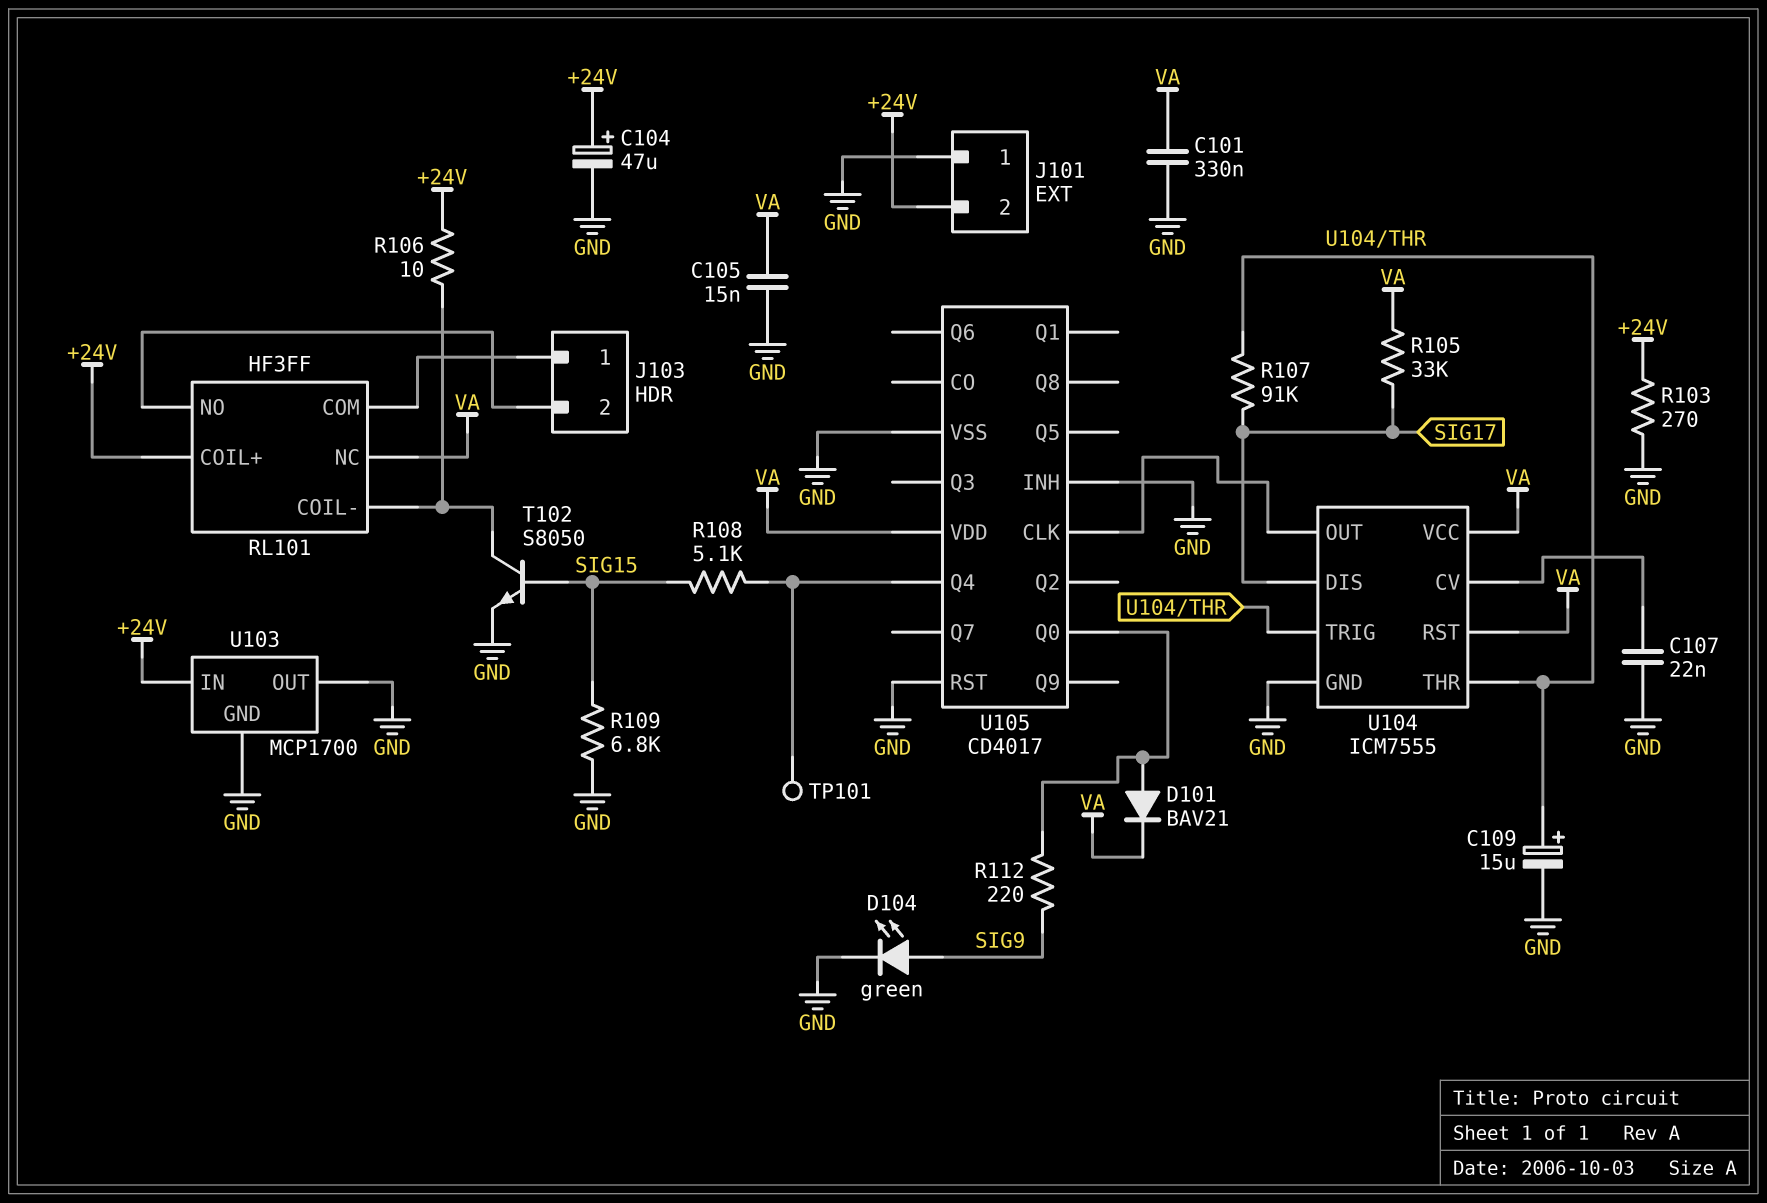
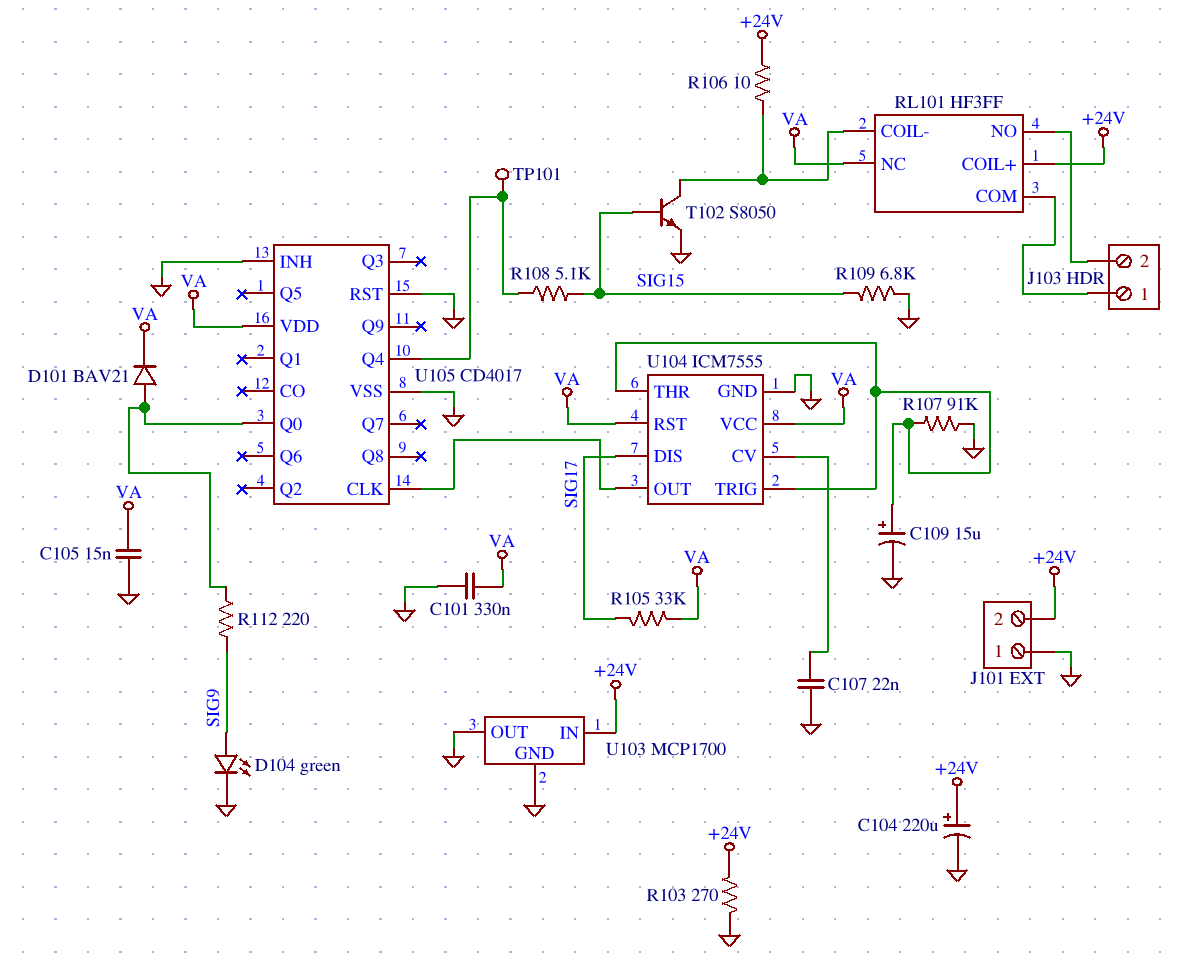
C104: 47uF (plus +24V, minus GND) -> 220uF (plus +24V, minus GND)
R107: 91k (SIG17, U104/THR) -> 91k (GND, U104/THR)

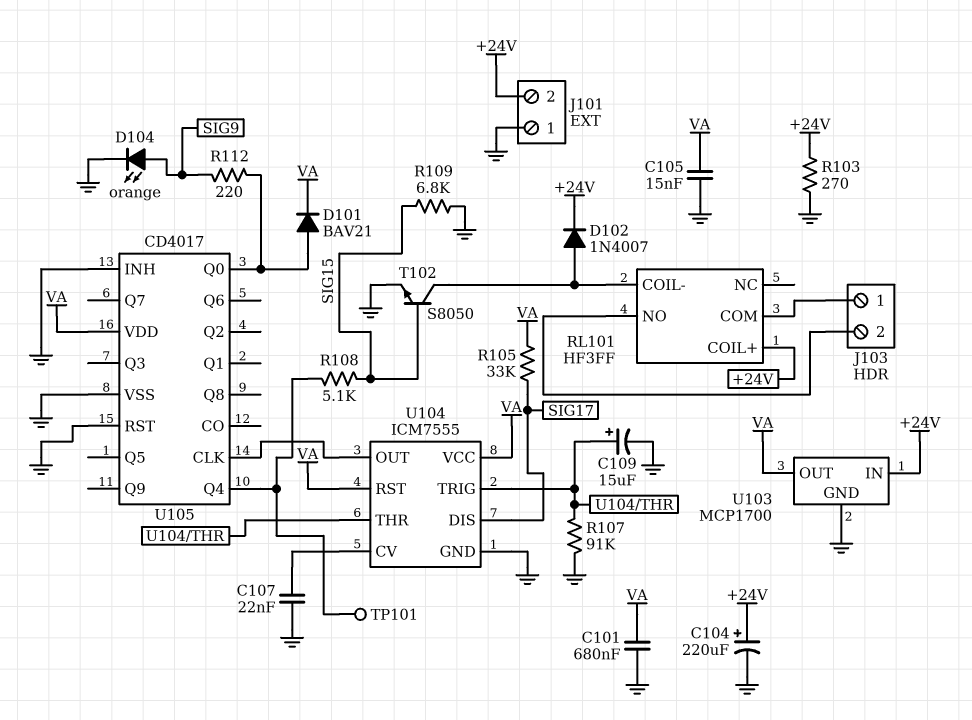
C101: 330nF (GND, VA) -> 680nF (GND, VA)
D102: none -> diode 1N4007 (A RL101/COIL-, K +24V)
D104: LED green (A SIG9, K GND) -> LED orange (A SIG9, K GND)
R106: 10 (+24V, RL101/COIL-) -> none
RL101 pin NC: VA -> none
U103 pin OUT: GND -> VA

